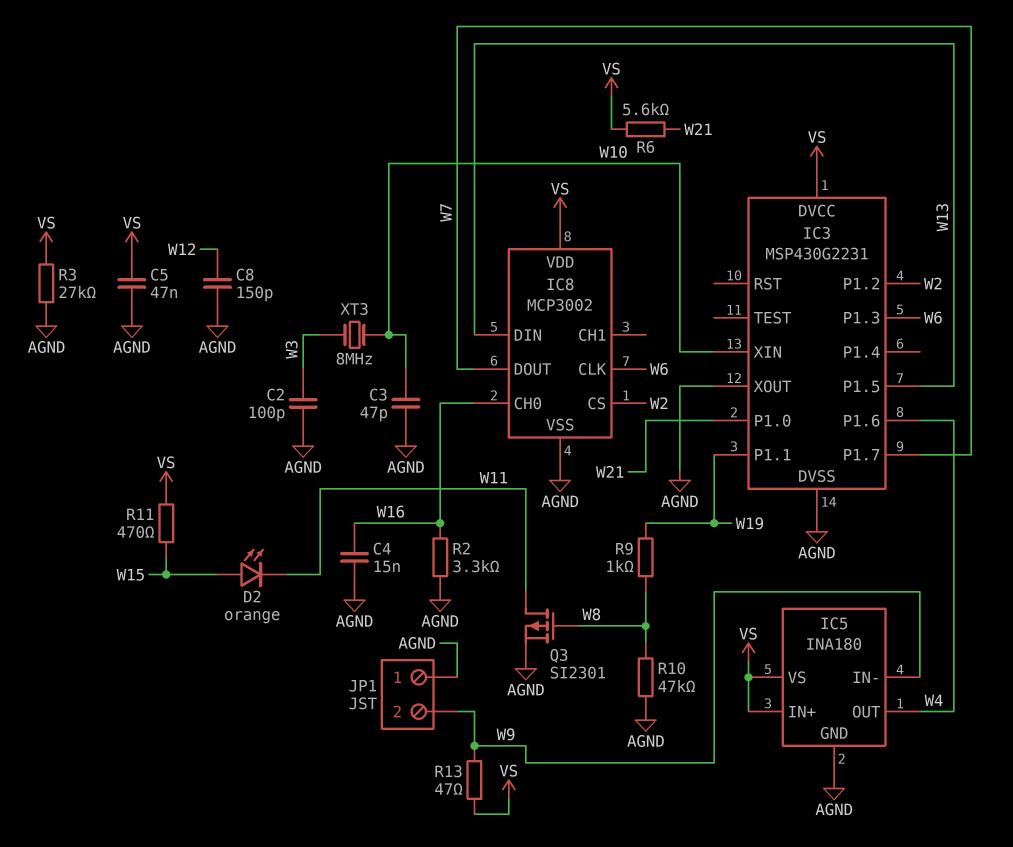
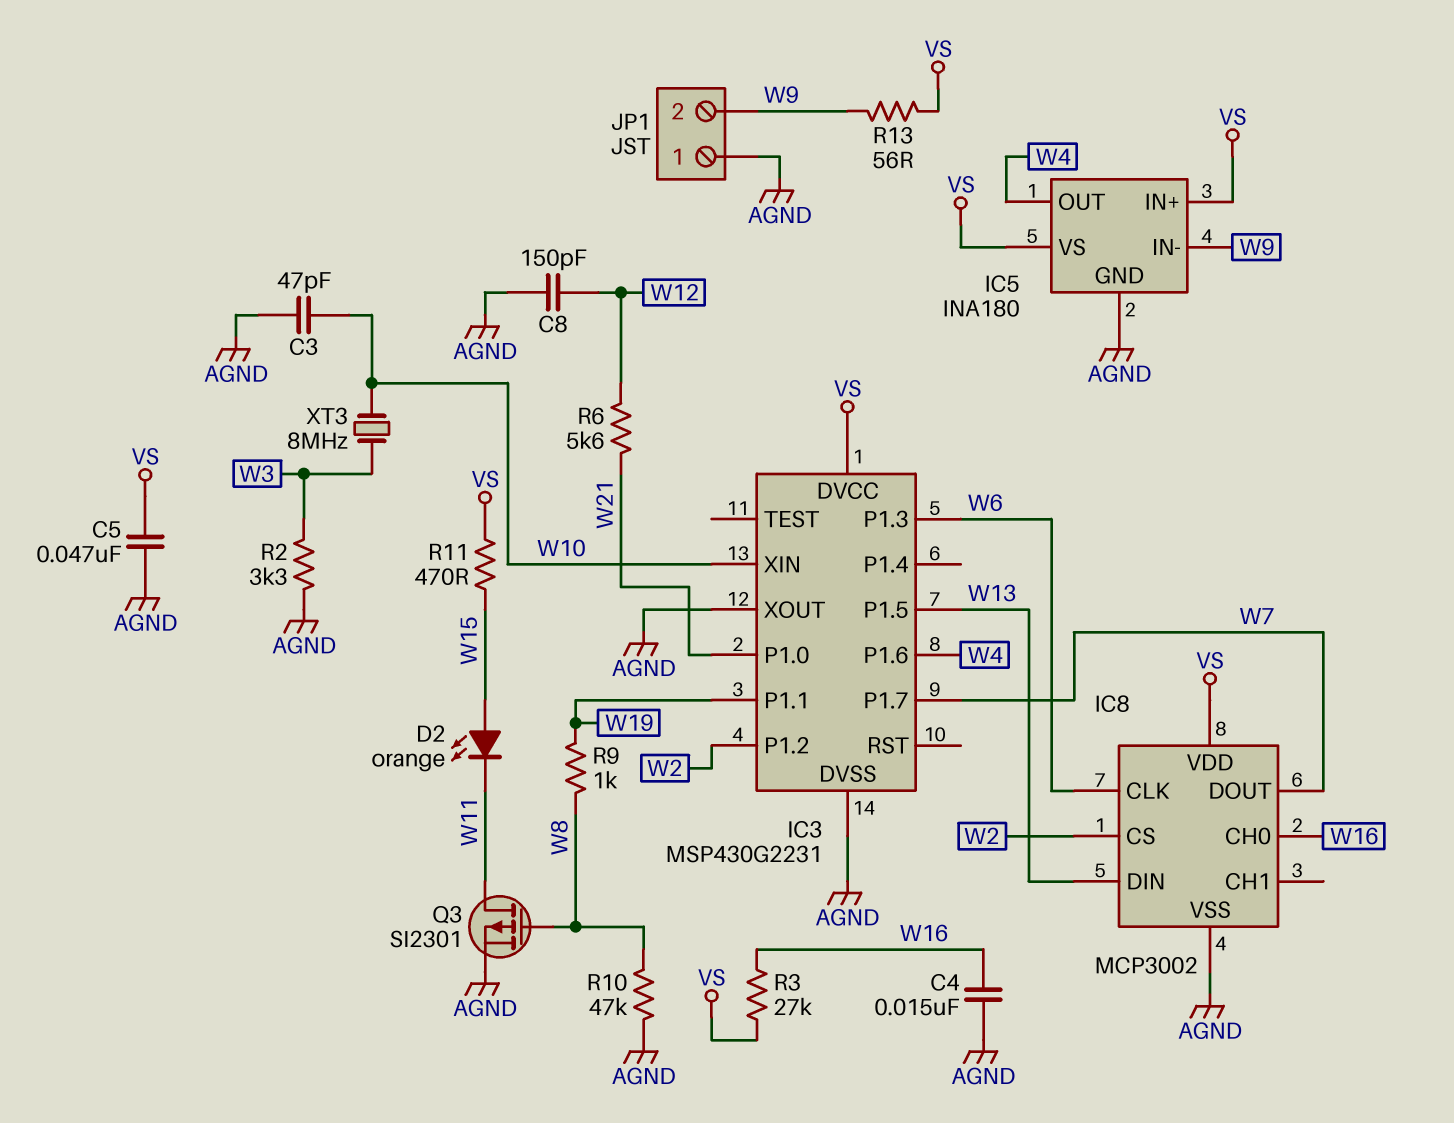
C2: 100pF (AGND, W3) -> none
R2: 3.3k (AGND, W16) -> 3.3k (AGND, W3)
R3: 27k (AGND, VS) -> 27k (VS, W16)
R6: 5.6k (VS, W21) -> 5.6k (W12, W21)
R13: 47 (VS, W9) -> 56 (VS, W9)

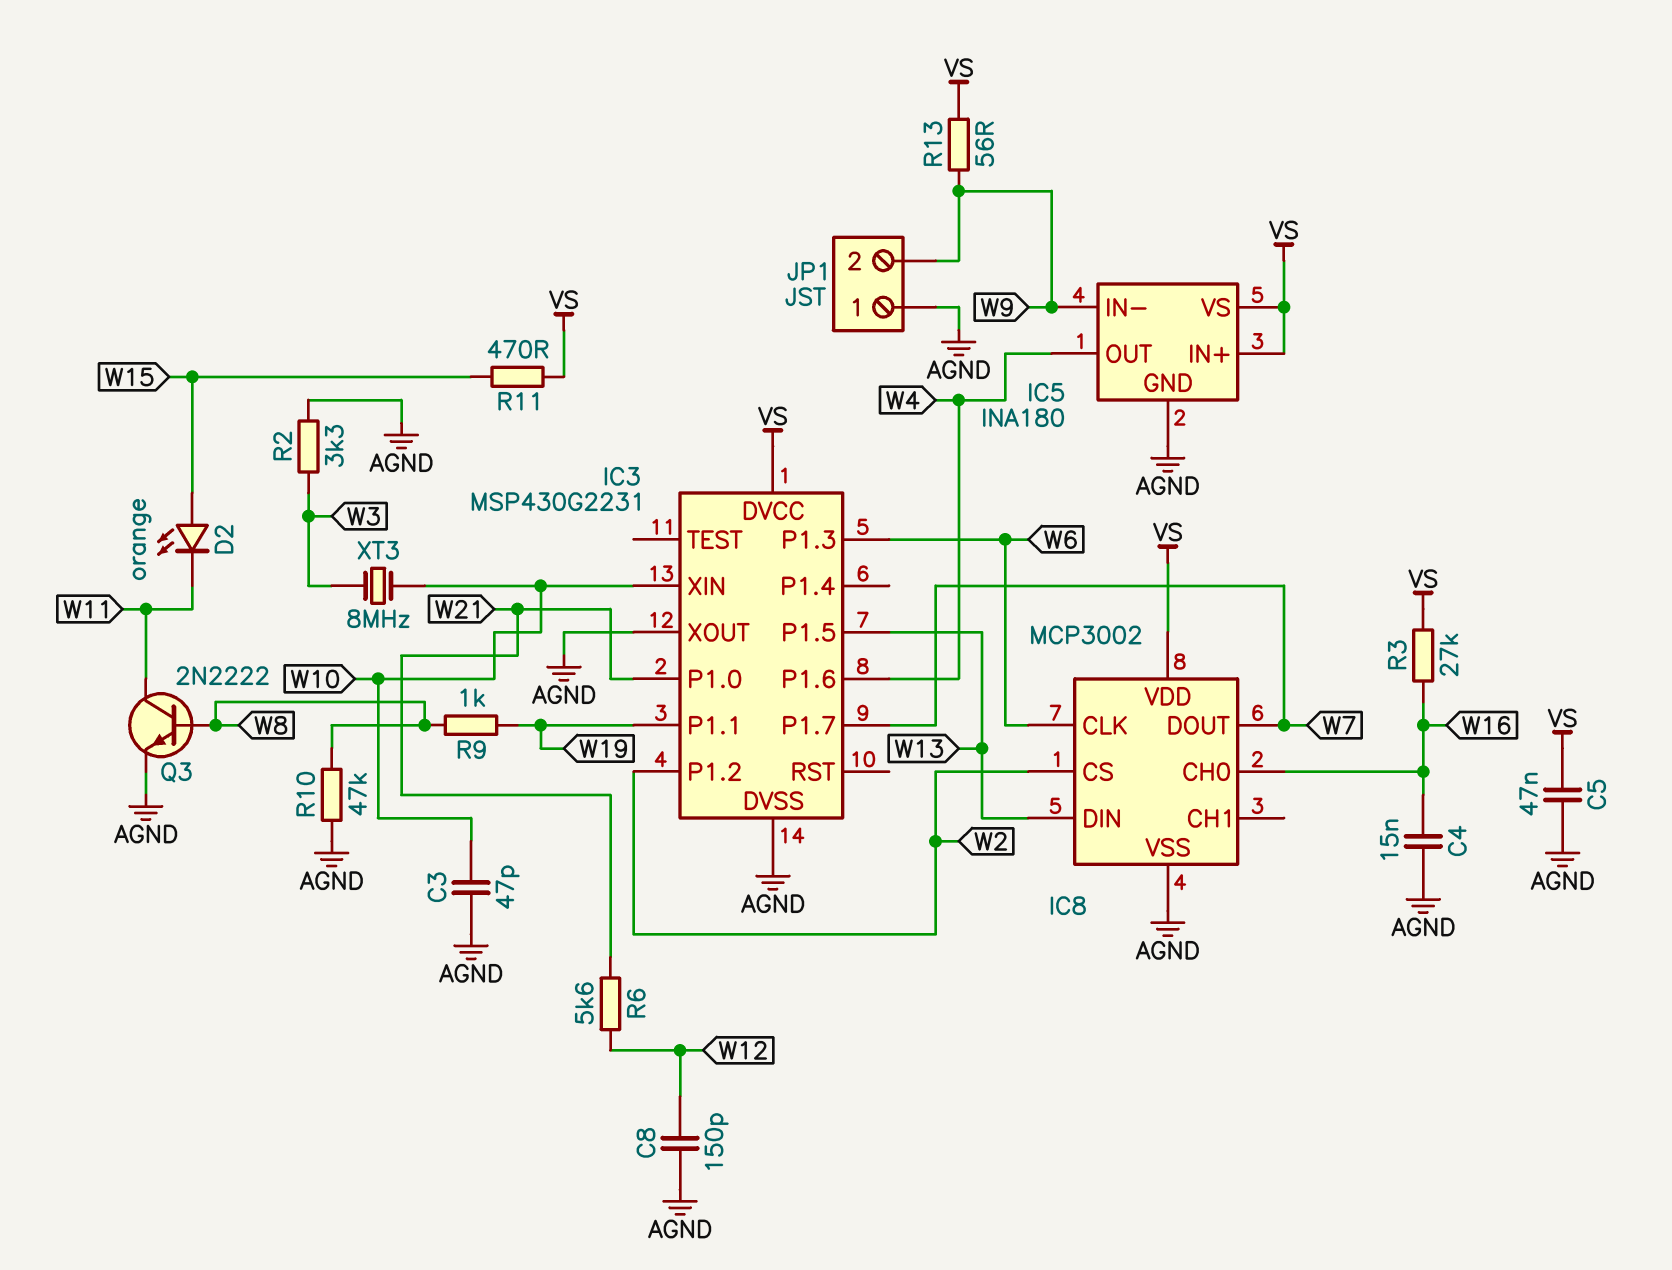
Q3: PMOS SI2301 (G W8, D W11, S AGND) -> NPN 2N2222 (B W8, C W11, E AGND)

